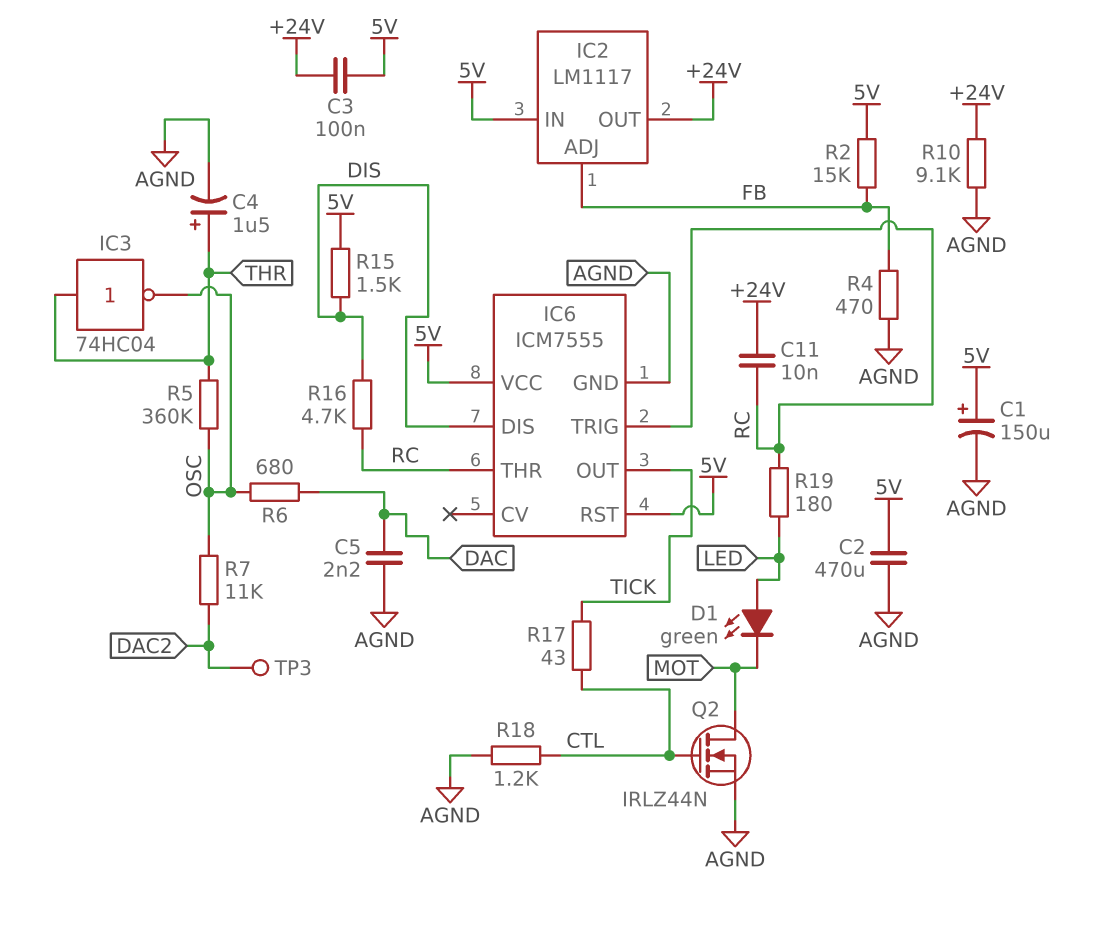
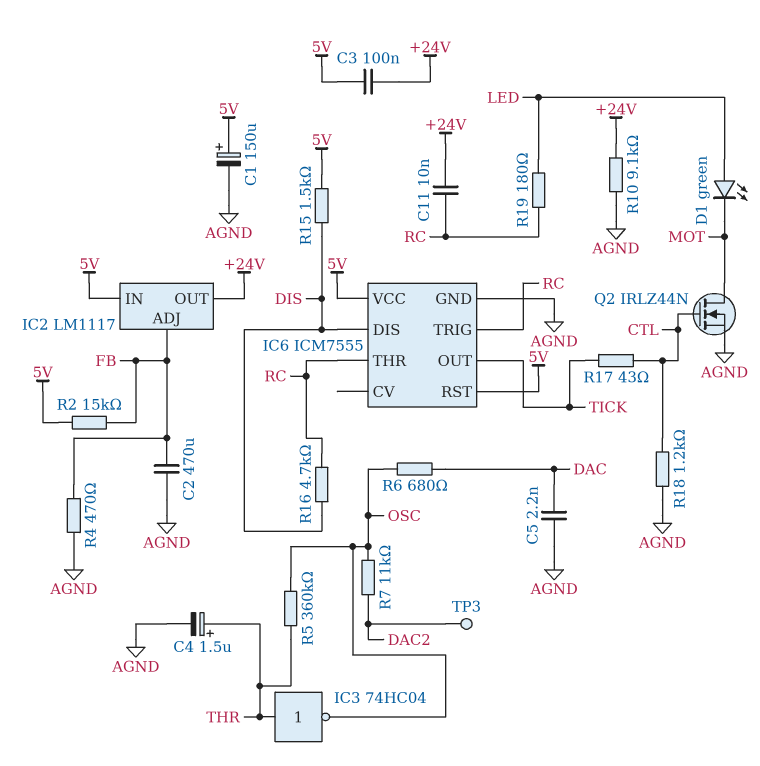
C2: 470uF (5V, AGND) -> 470uF (AGND, FB)

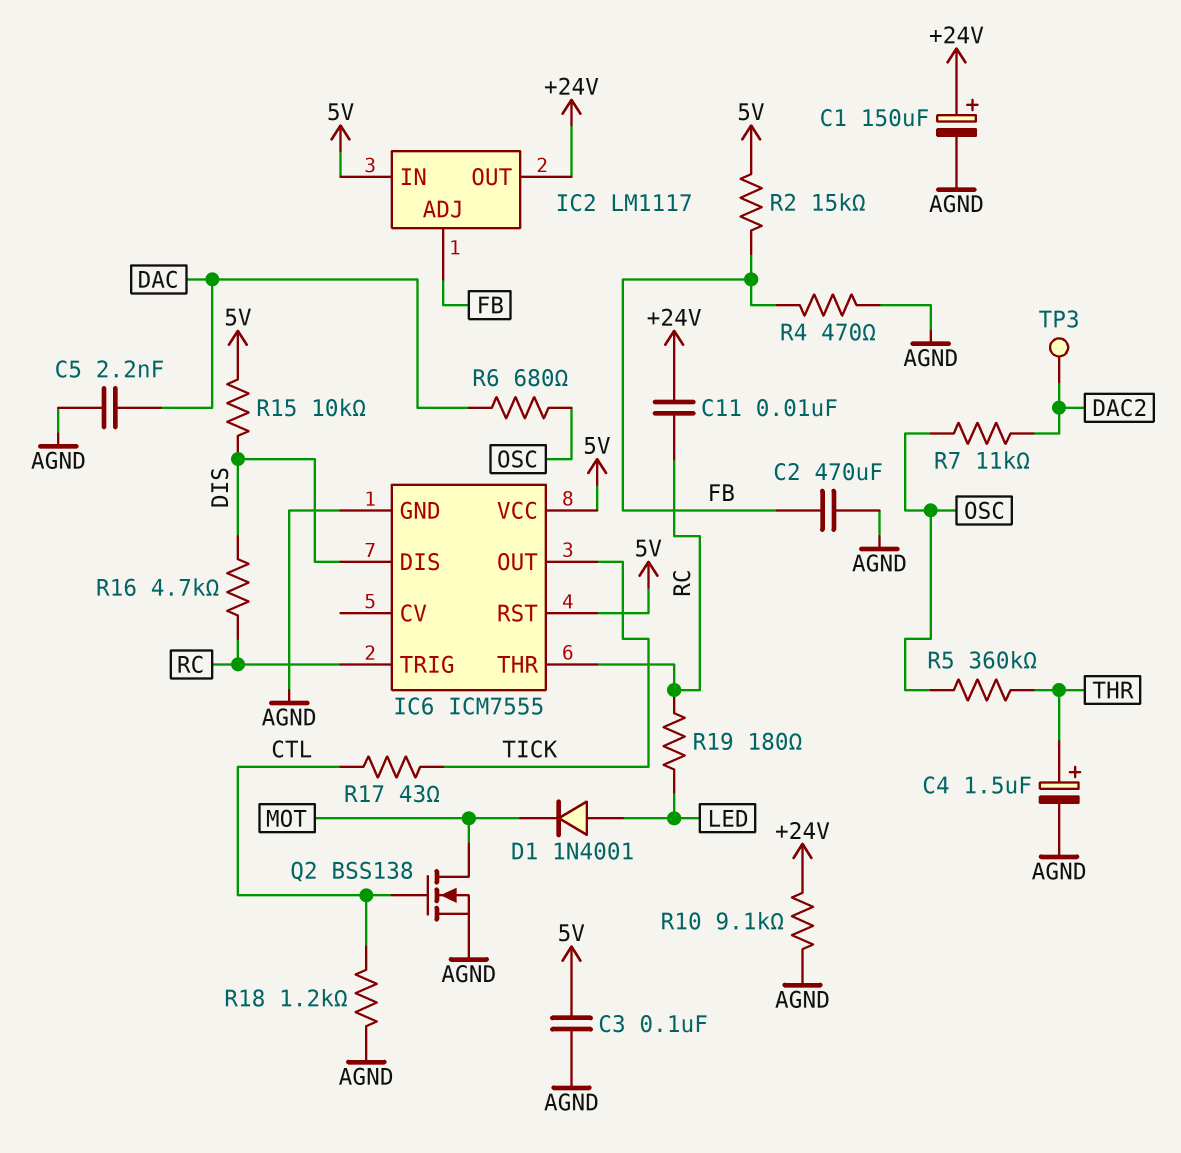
C1: 150uF (plus 5V, minus AGND) -> 150uF (plus +24V, minus AGND)
C3: 100nF (+24V, 5V) -> 100nF (5V, AGND)
D1: LED green (A LED, K MOT) -> diode 1N4001 (A LED, K MOT)
IC3: NOT 74HC04 (in THR, out OSC) -> none
Q2: NMOS IRLZ44N (G CTL, D MOT, S AGND) -> NMOS BSS138 (G CTL, D MOT, S AGND)
R15: 1.5k (5V, DIS) -> 10k (5V, DIS)

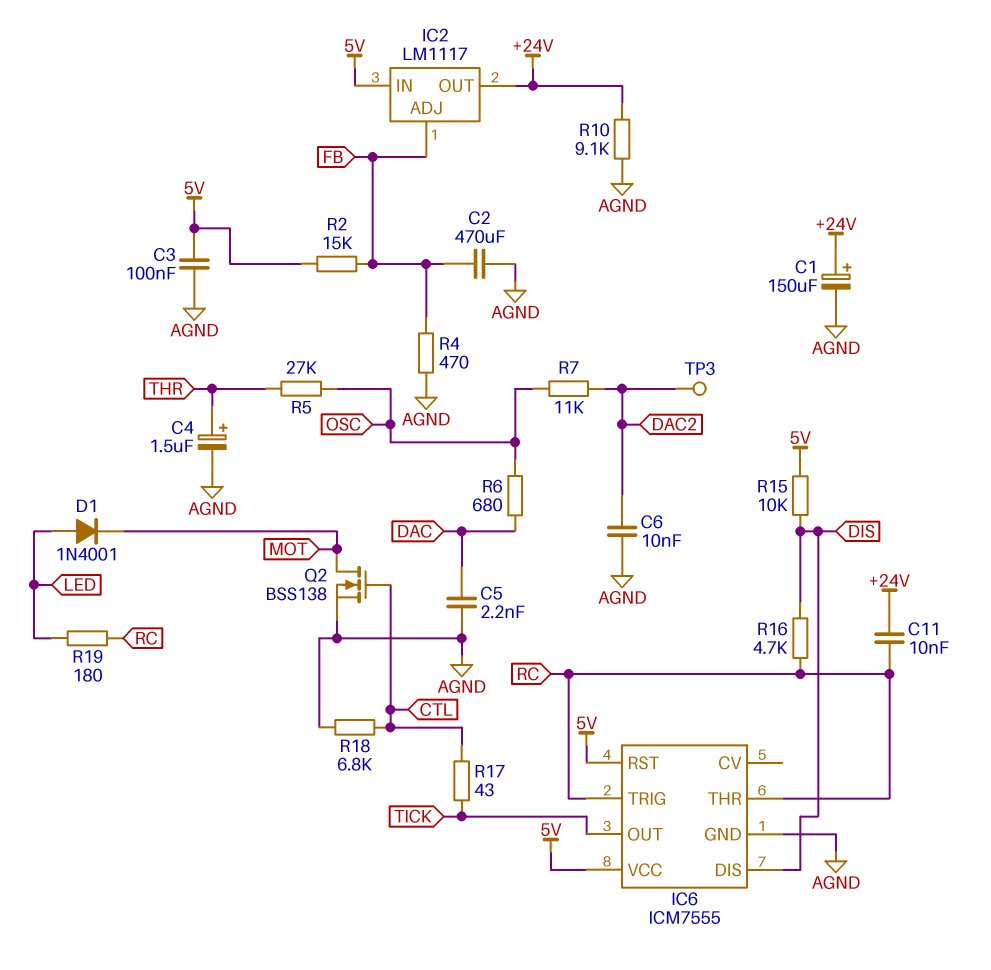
C6: none -> 10nF (AGND, DAC2)
R5: 360k (OSC, THR) -> 27k (OSC, THR)
R18: 1.2k (AGND, CTL) -> 6.8k (AGND, CTL)

